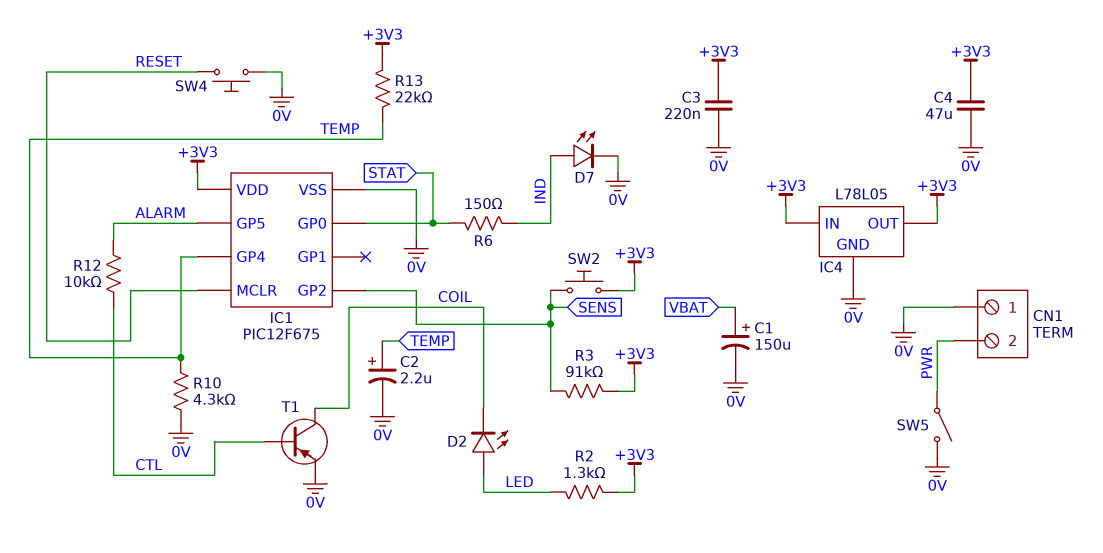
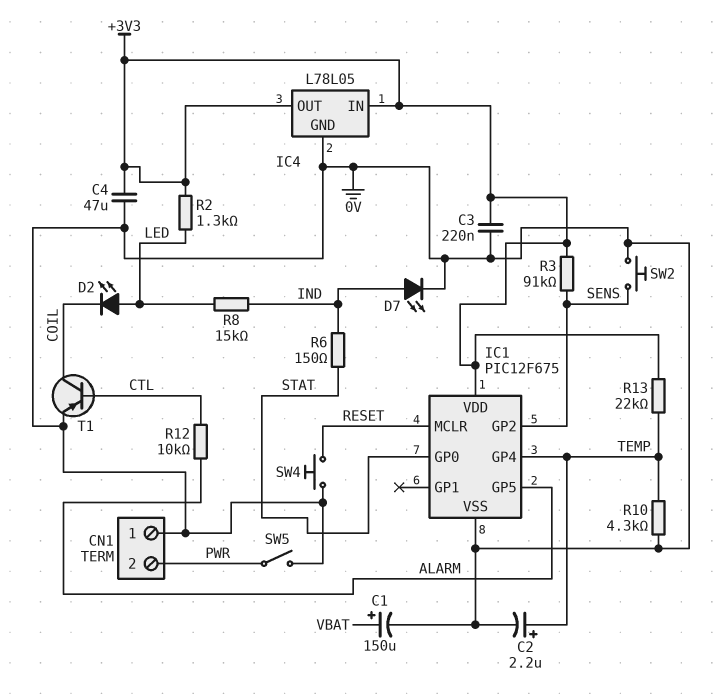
R8: none -> 15k (IND, LED)
SW2: button (+3V3, SENS) -> button (0V, SENS)

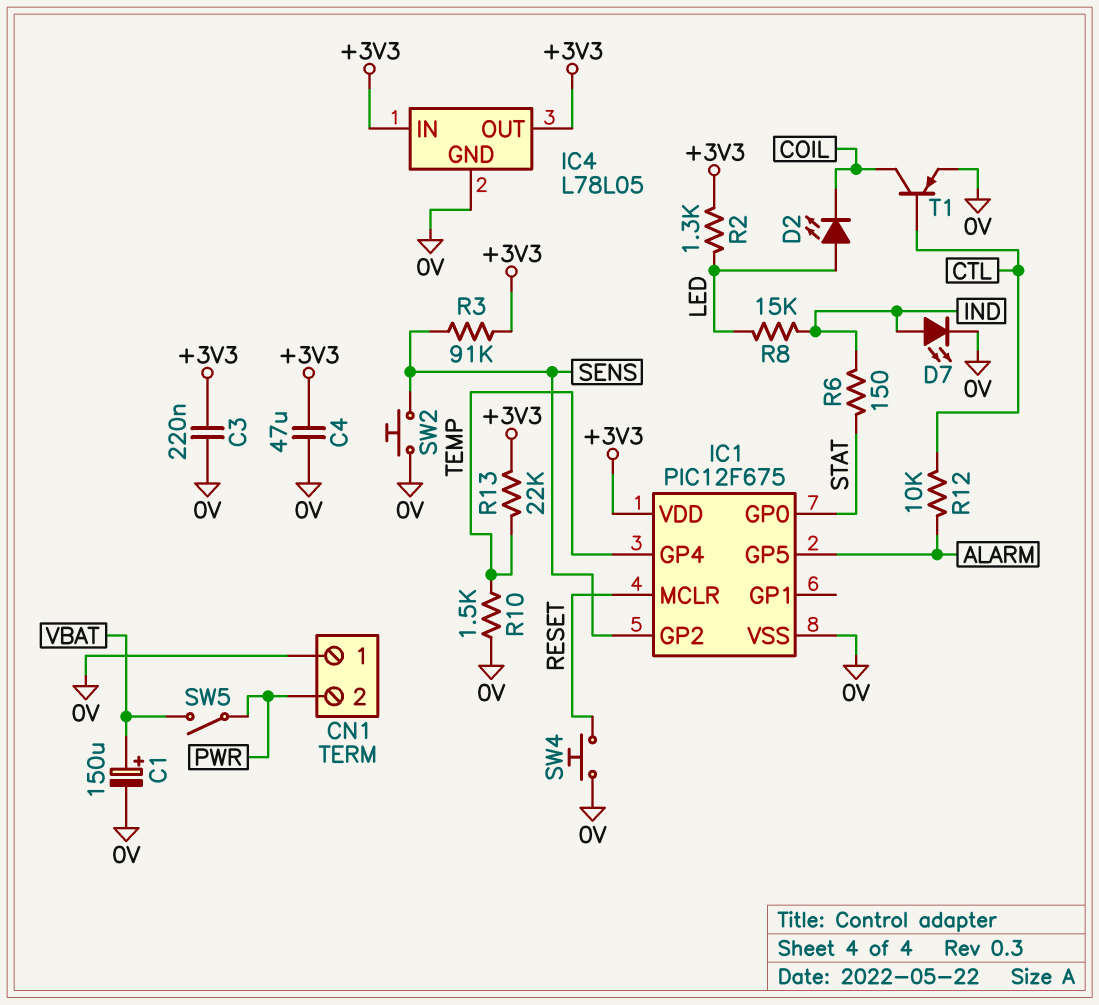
C2: 2.2uF (plus TEMP, minus 0V) -> none
R10: 4.3k (0V, TEMP) -> 1.5k (0V, TEMP)
SW5: switch (0V, PWR) -> switch (PWR, VBAT)

